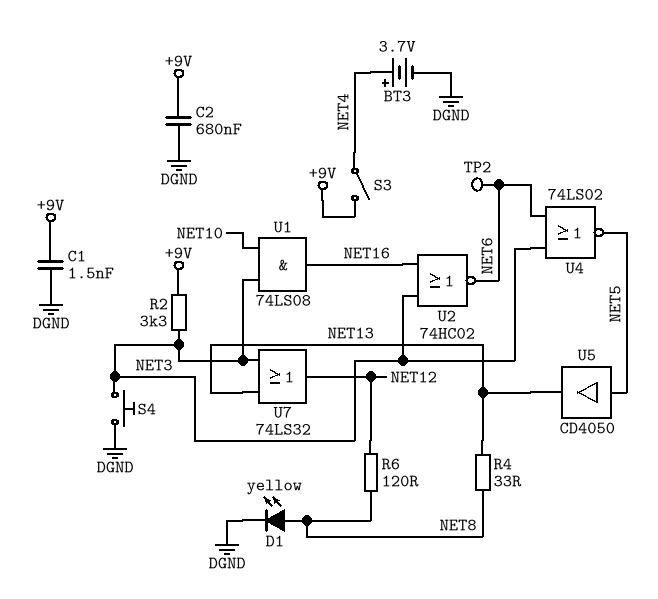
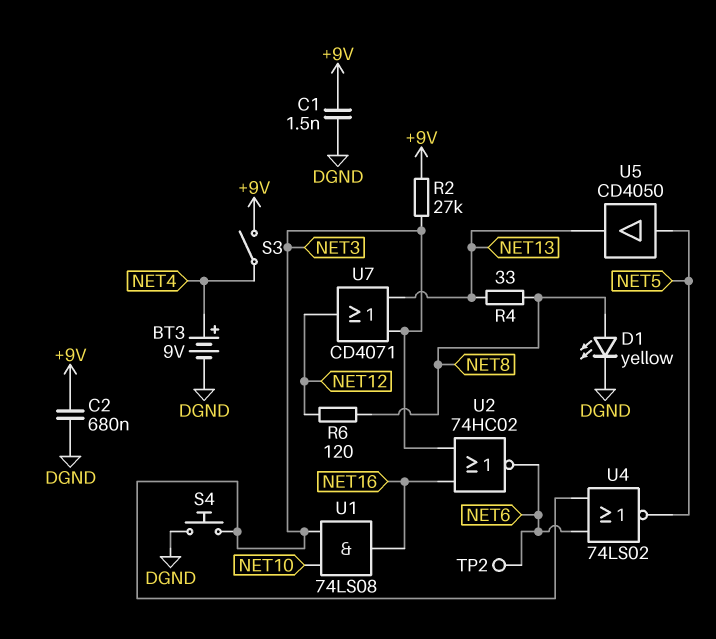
BT3: 3.7V (plus NET4, minus DGND) -> 9V (plus NET4, minus DGND)
R2: 3.3k (+9V, NET3) -> 27k (+9V, NET3)
U7: OR 74LS32 (in NET3, in NET13, out NET12) -> OR CD4071 (in NET3, in NET13, out NET12)

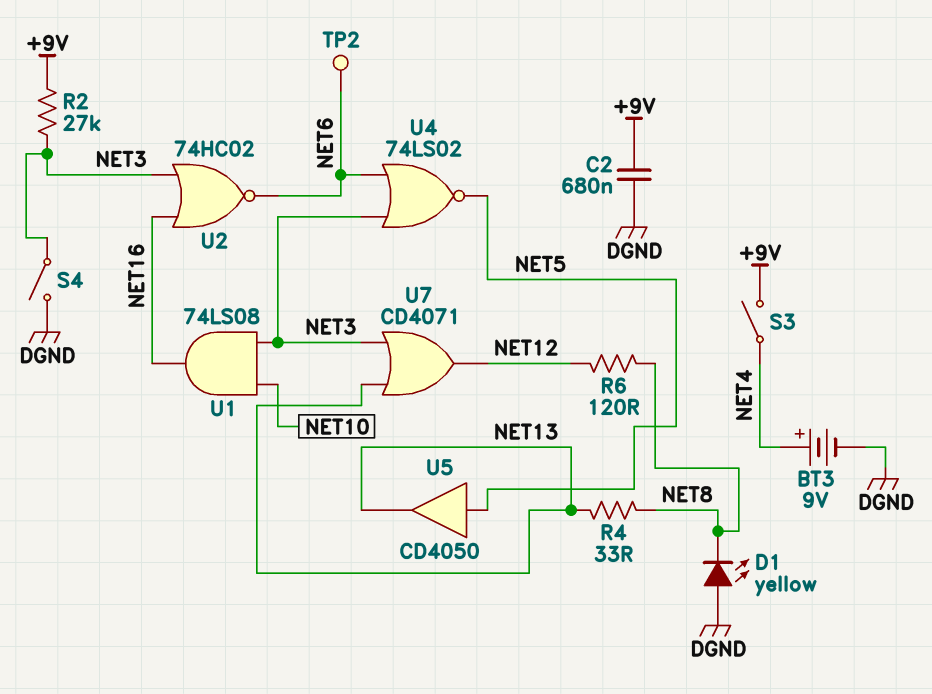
C1: 1.5nF (+9V, DGND) -> none
D1: LED yellow (A NET8, K DGND) -> LED yellow (A DGND, K NET8)
S4: button (DGND, NET3) -> switch (DGND, NET3)

